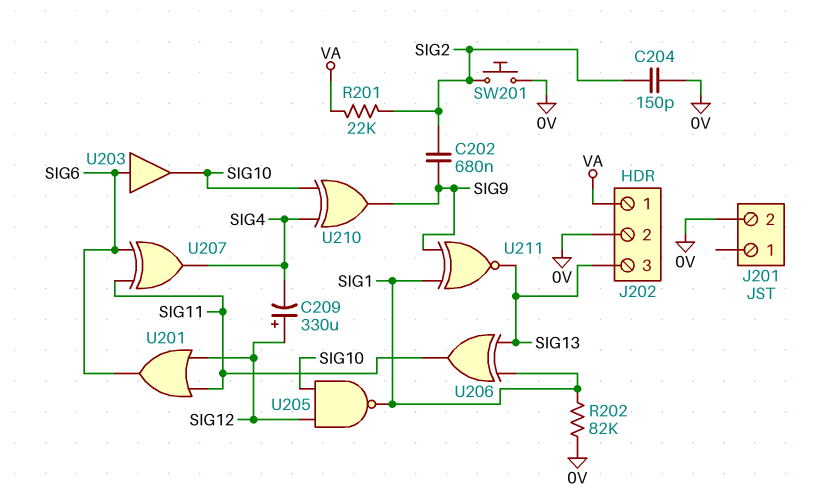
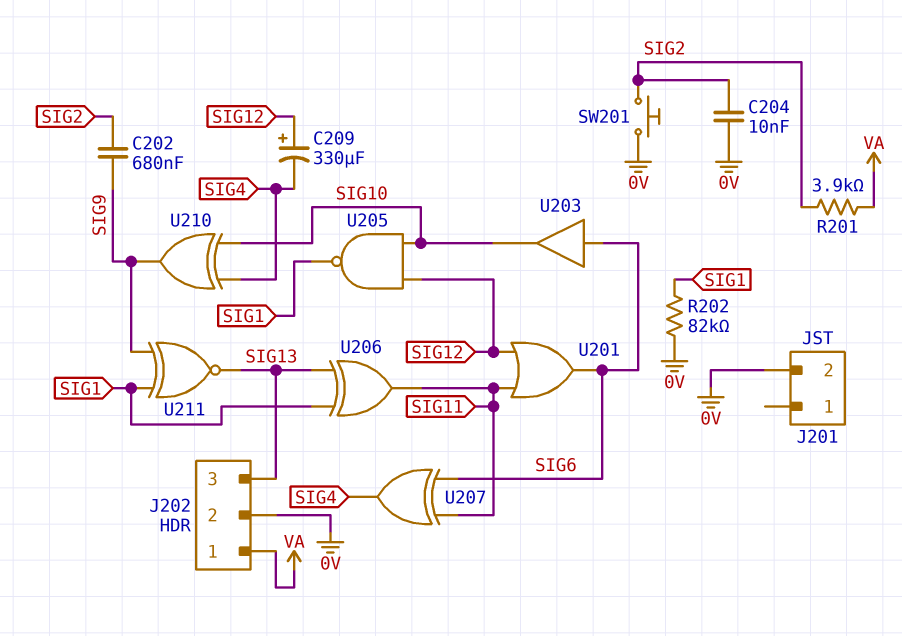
C204: 150pF (0V, SIG2) -> 10nF (0V, SIG2)
R201: 22k (SIG2, VA) -> 3.9k (SIG2, VA)

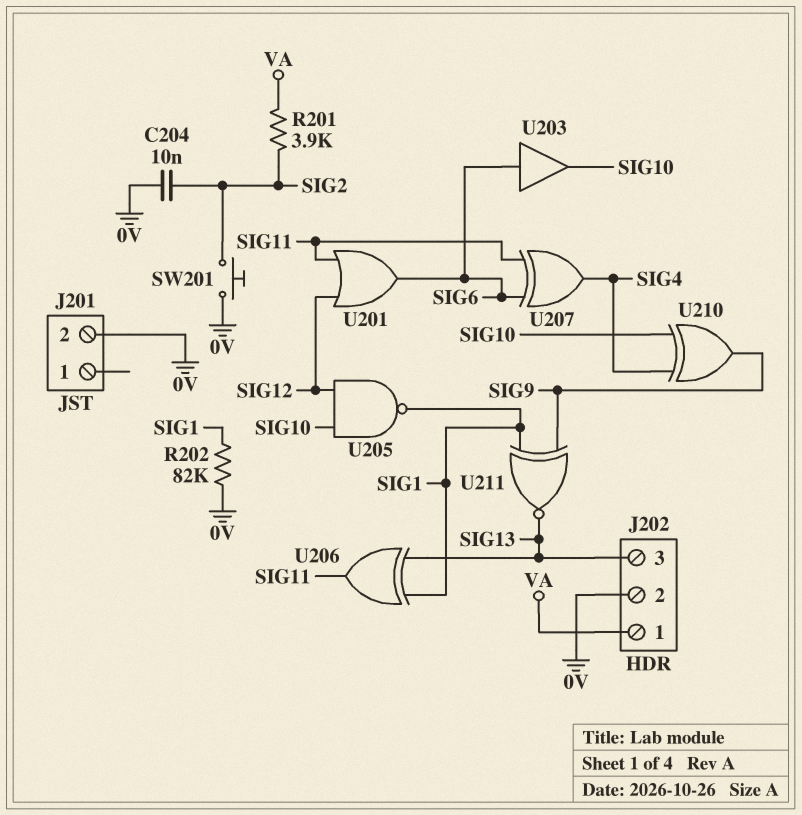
C202: 680nF (SIG2, SIG9) -> none
C209: 330uF (plus SIG12, minus SIG4) -> none

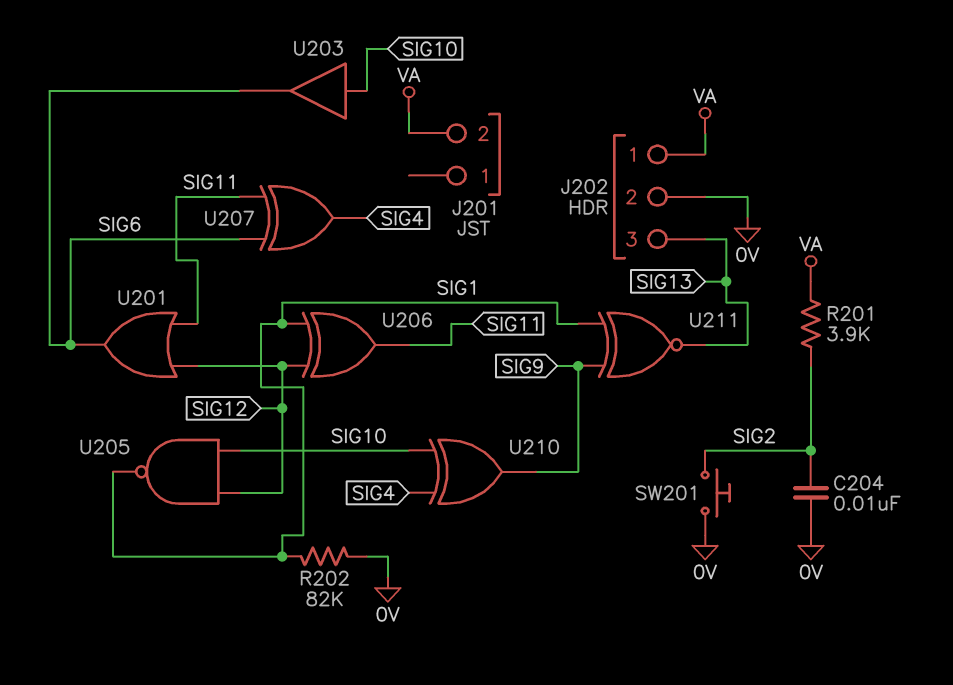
J201 pin 2: 0V -> VA
U203: buffer (in SIG6, out SIG10) -> buffer (in SIG10, out SIG6)
U206: XOR (in SIG1, in SIG13, out SIG11) -> XOR (in SIG1, in SIG12, out SIG11)

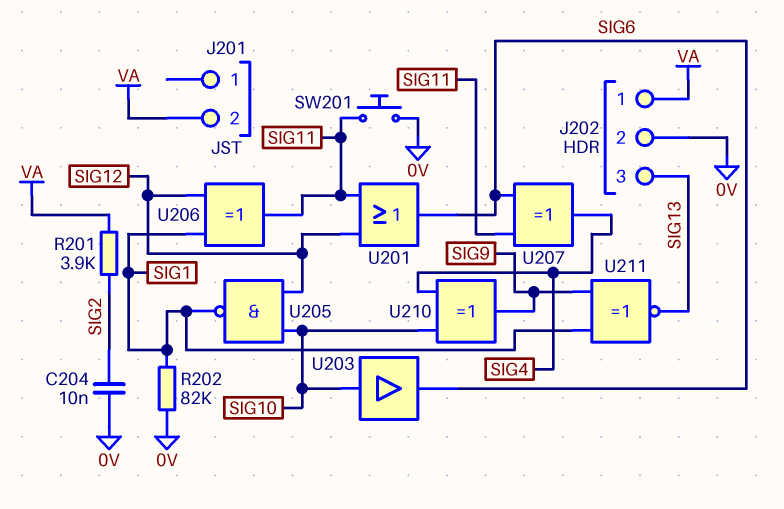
SW201: button (0V, SIG2) -> button (0V, SIG11)

